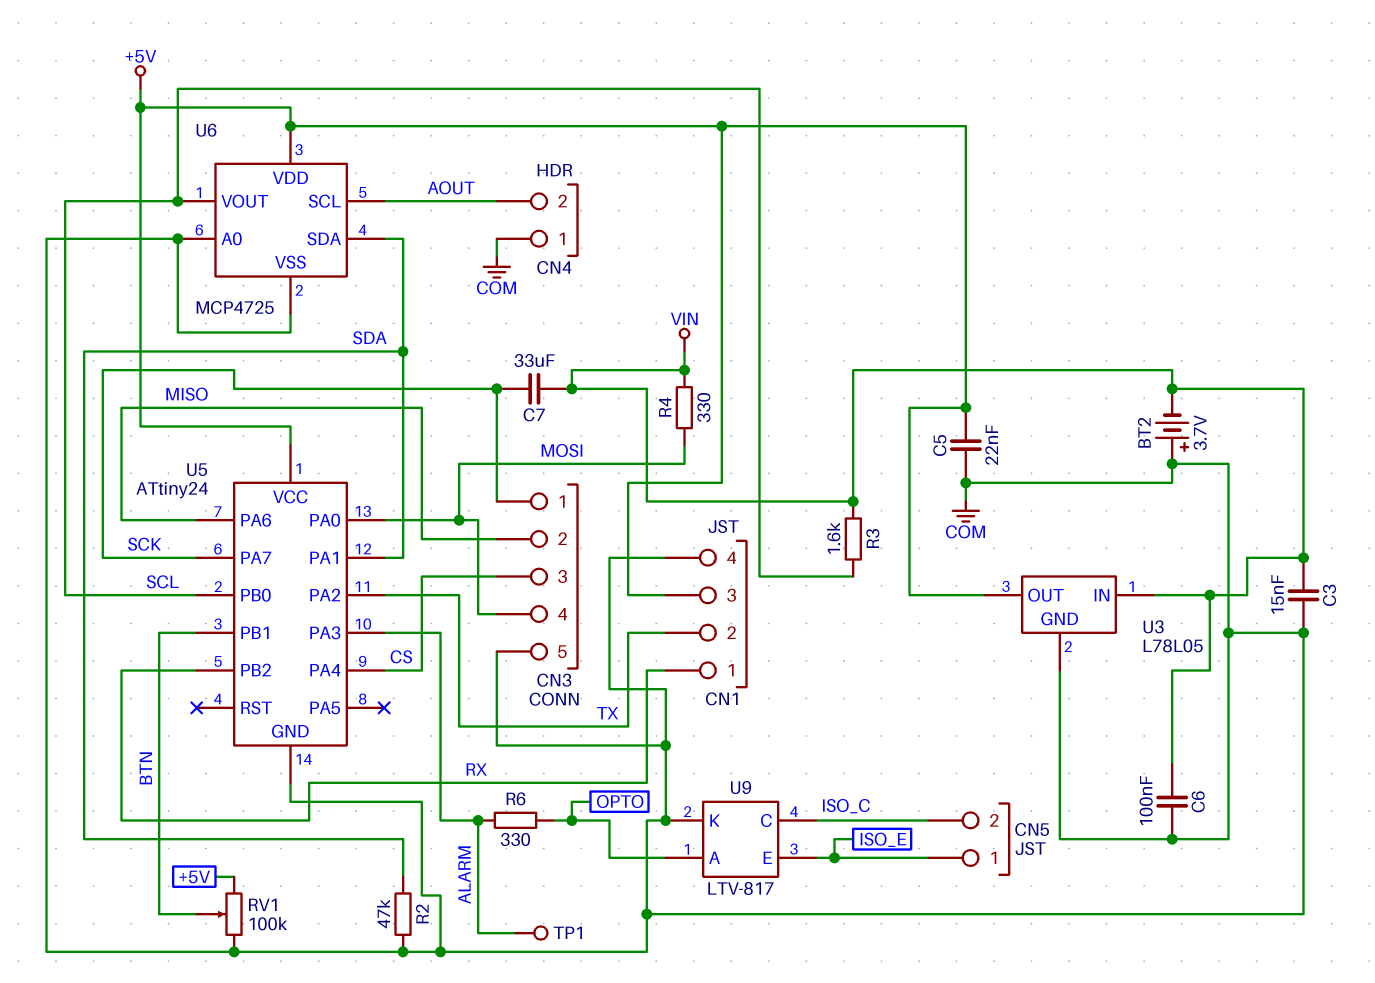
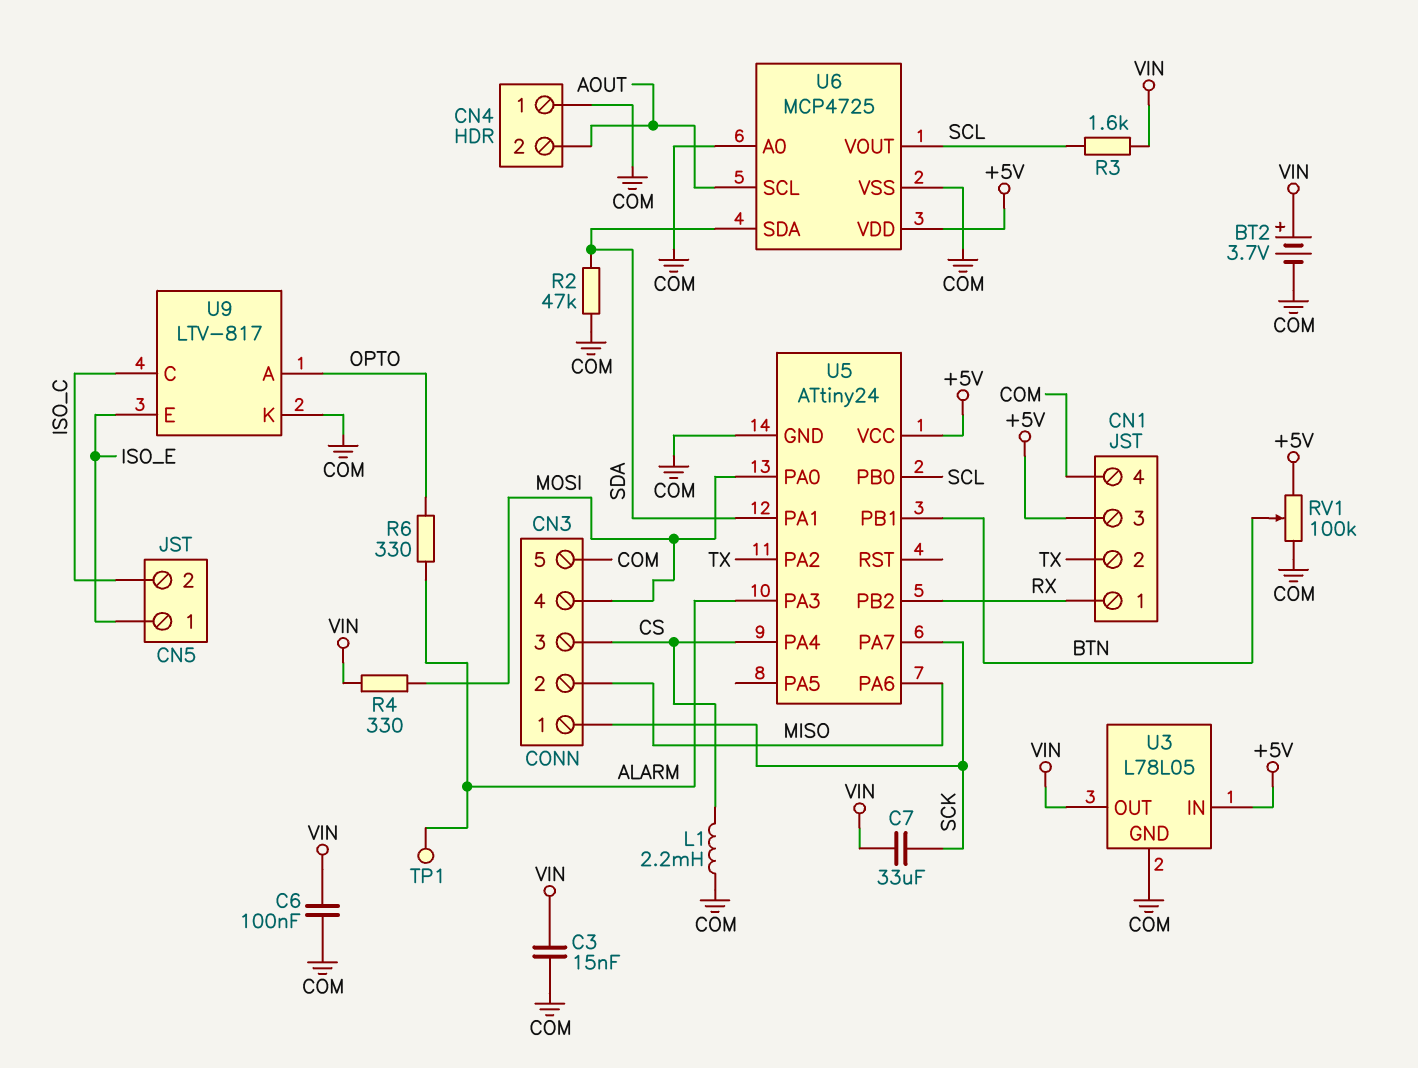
BT2: 3.7V (plus COM, minus VIN) -> 3.7V (plus VIN, minus COM)
C5: 22nF (+5V, COM) -> none
L1: none -> 2.2mH (COM, CS)
U3 pin IN: VIN -> +5V
U3 pin OUT: +5V -> VIN

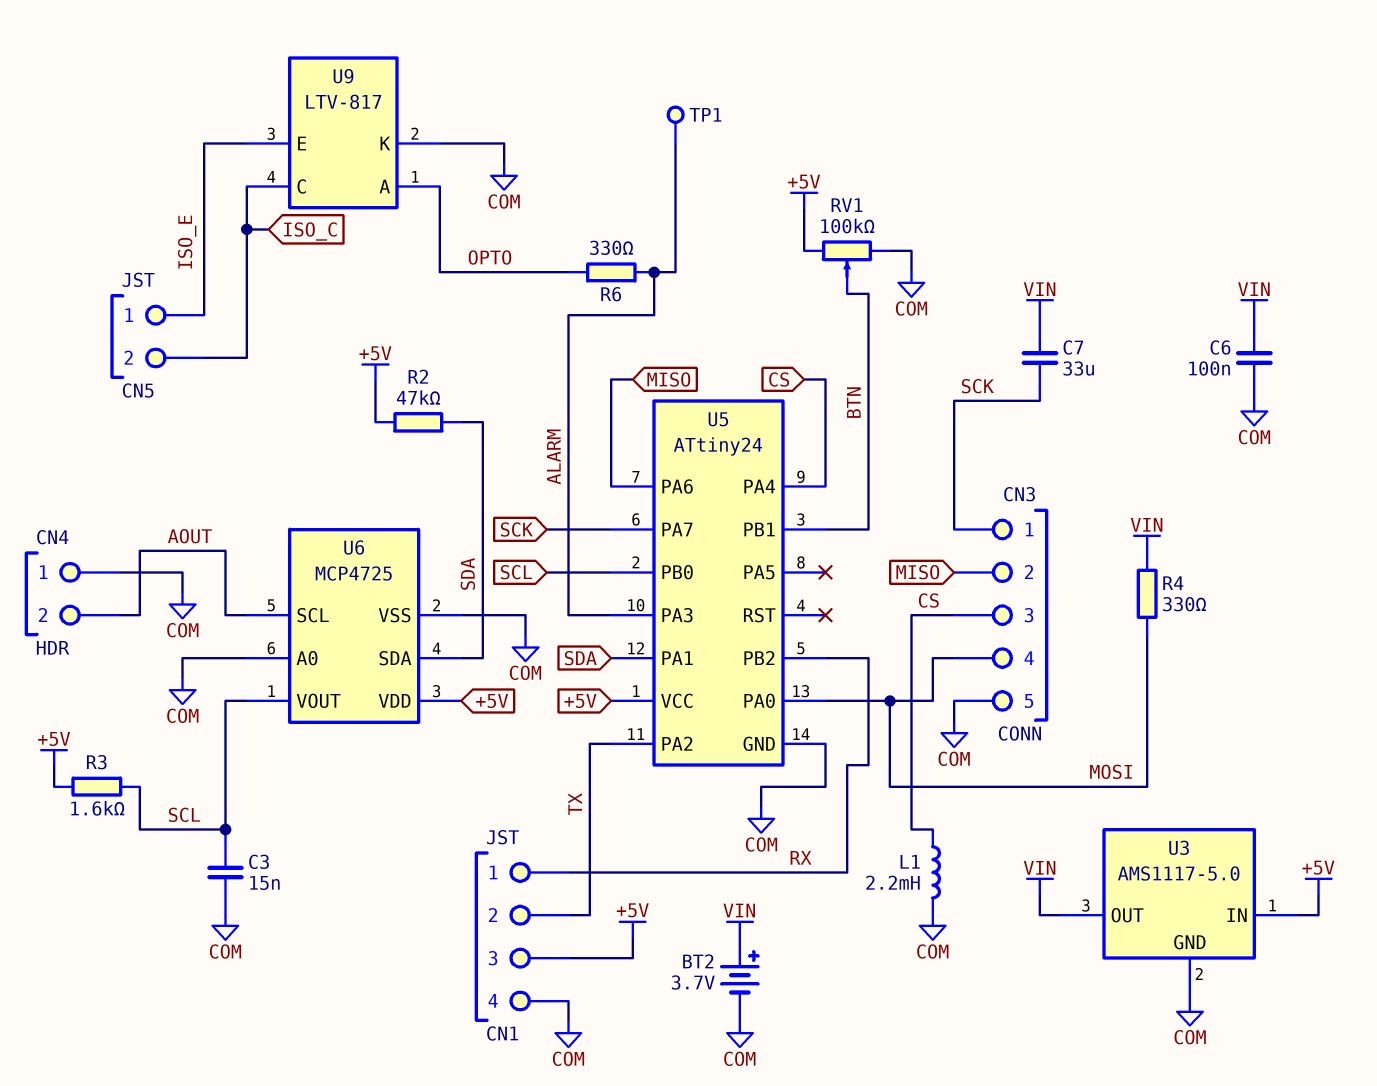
C3: 15nF (COM, VIN) -> 15nF (COM, SCL)
R2: 47k (COM, SDA) -> 47k (+5V, SDA)
R3: 1.6k (SCL, VIN) -> 1.6k (+5V, SCL)
U3: L78L05 -> AMS1117-5.0

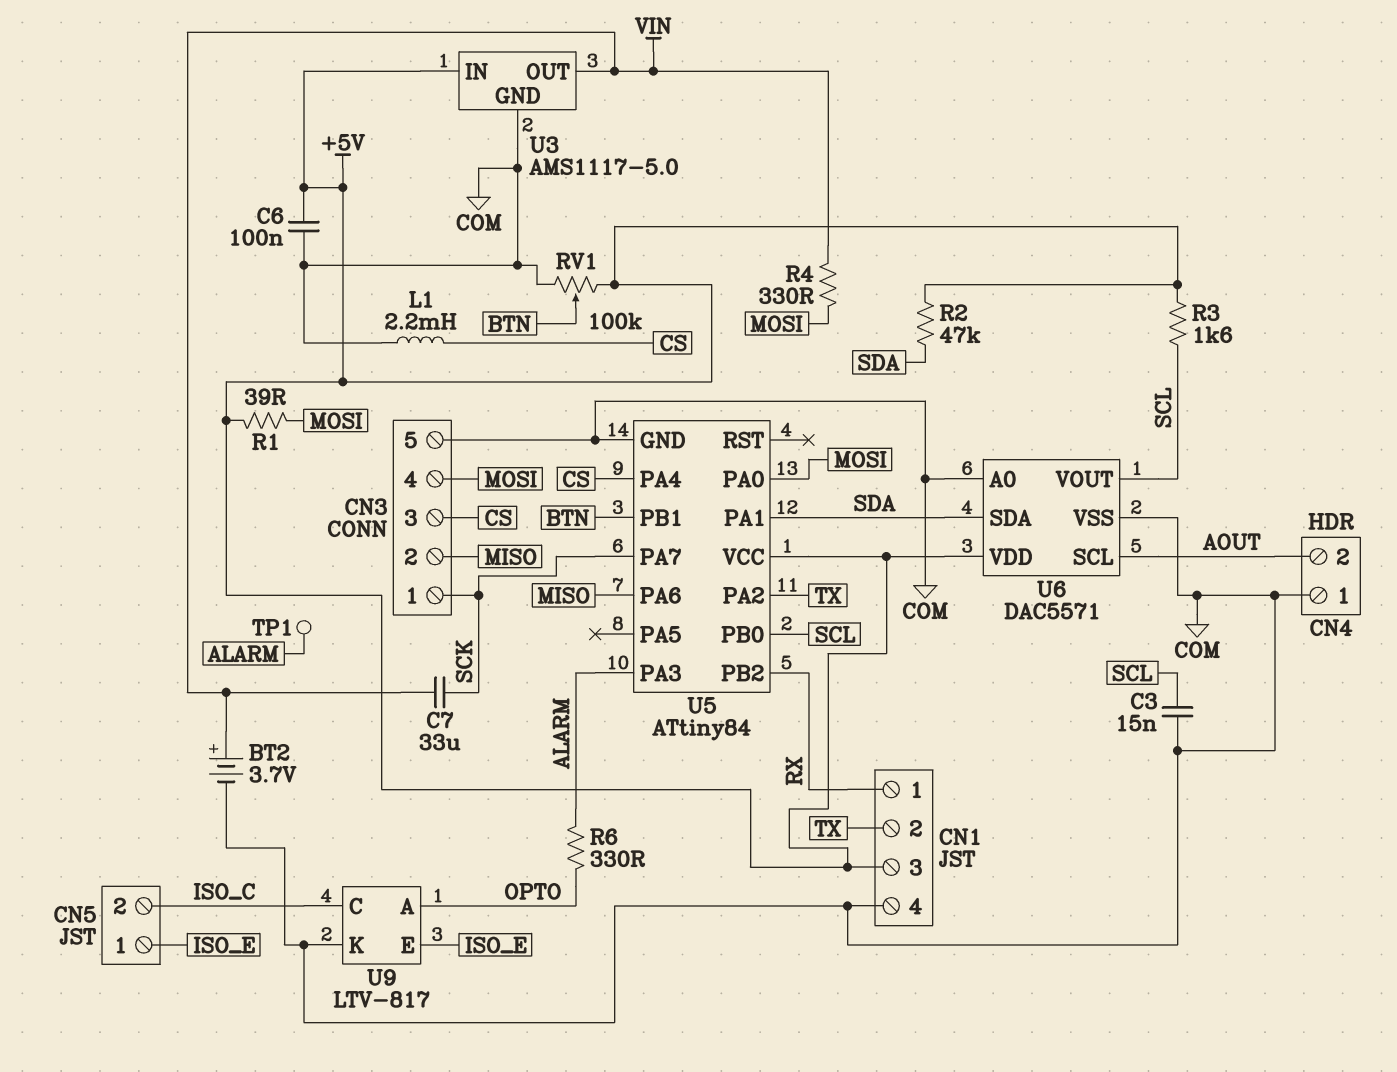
C6: 100nF (COM, VIN) -> 100nF (+5V, COM)
R1: none -> 39 (+5V, MOSI)
U5: ATtiny24 -> ATtiny84
U6: MCP4725 -> DAC5571

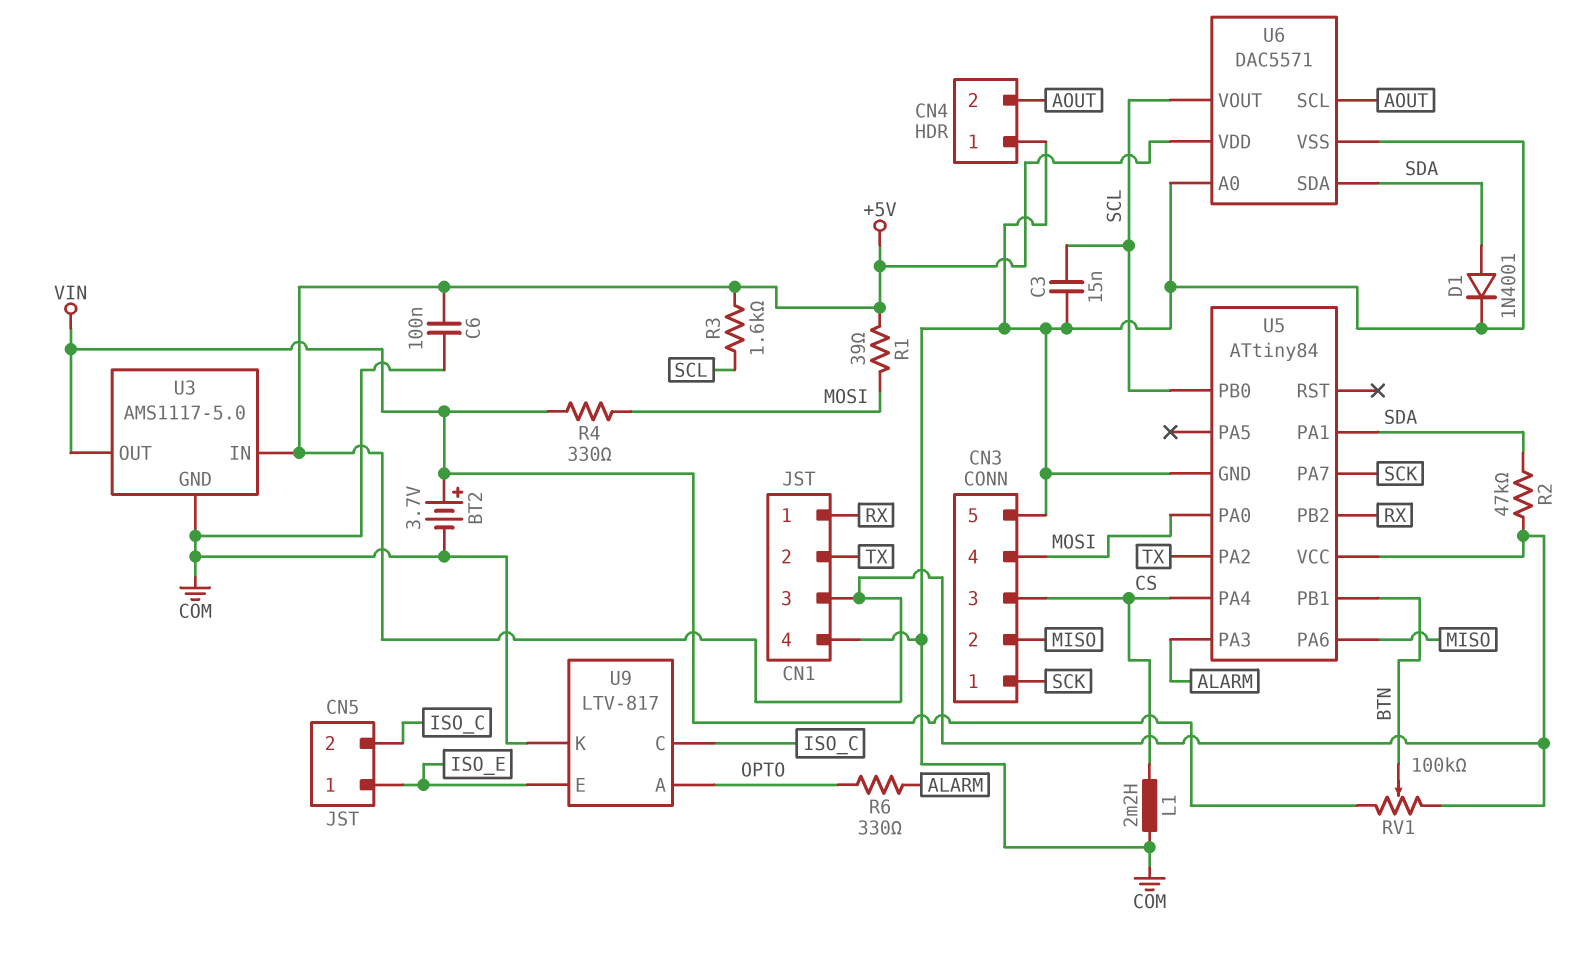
C7: 33uF (SCK, VIN) -> none
D1: none -> diode 1N4001 (A SDA, K COM)
RV1: 100k (+5V, COM, wiper BTN) -> 100k (+5V, VIN, wiper BTN)
TP1: test point (ALARM) -> none

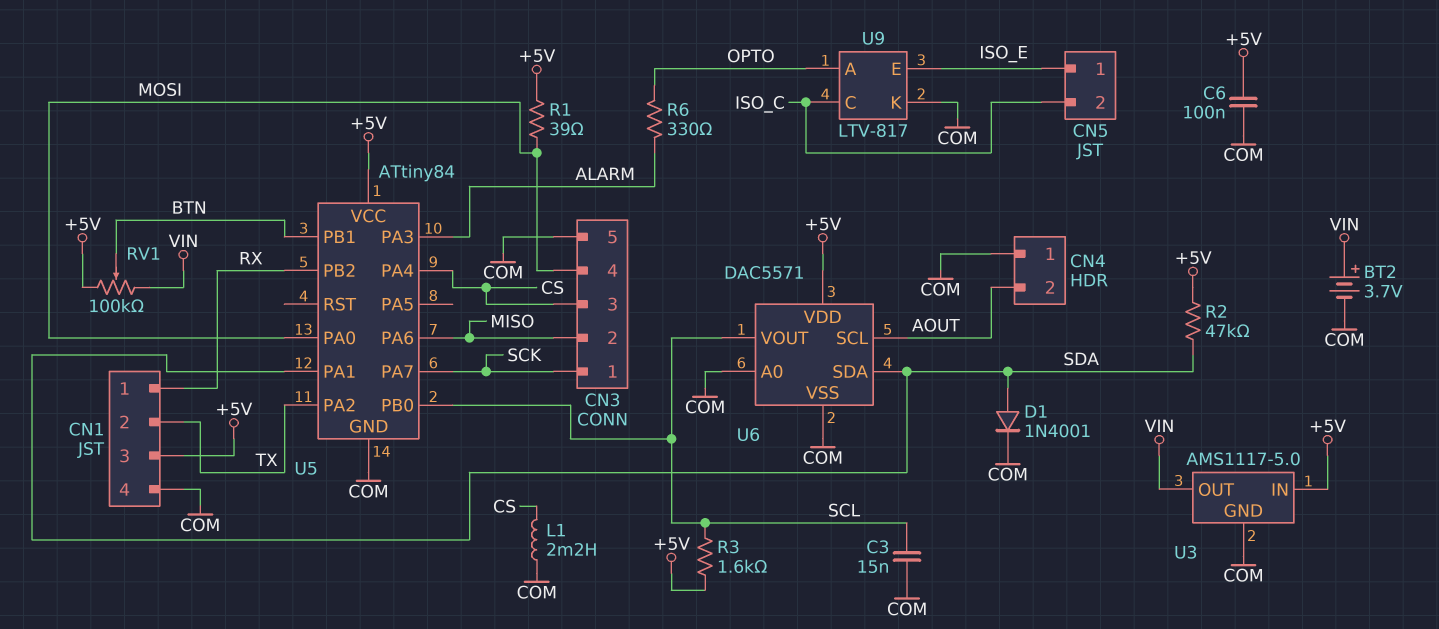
R4: 330 (MOSI, VIN) -> none

